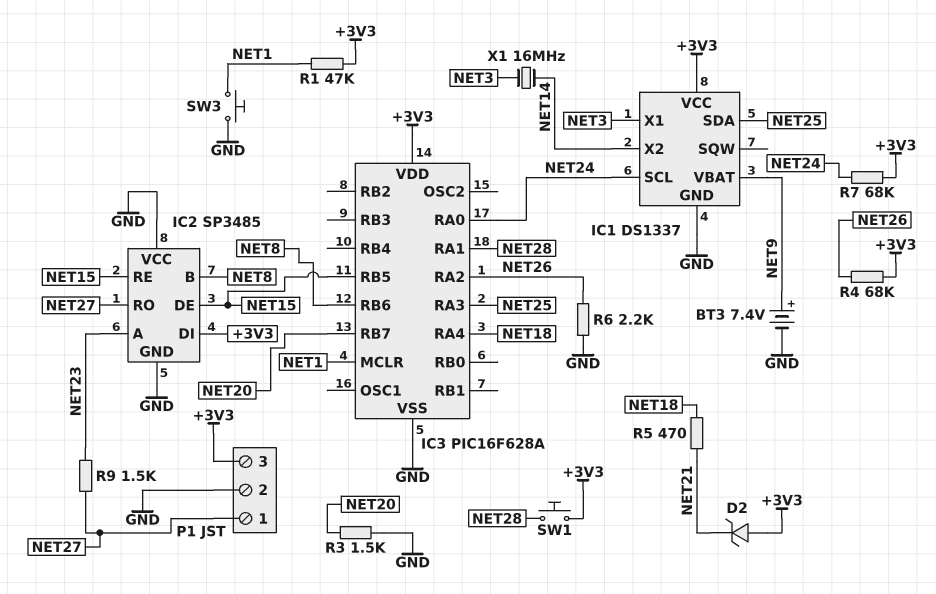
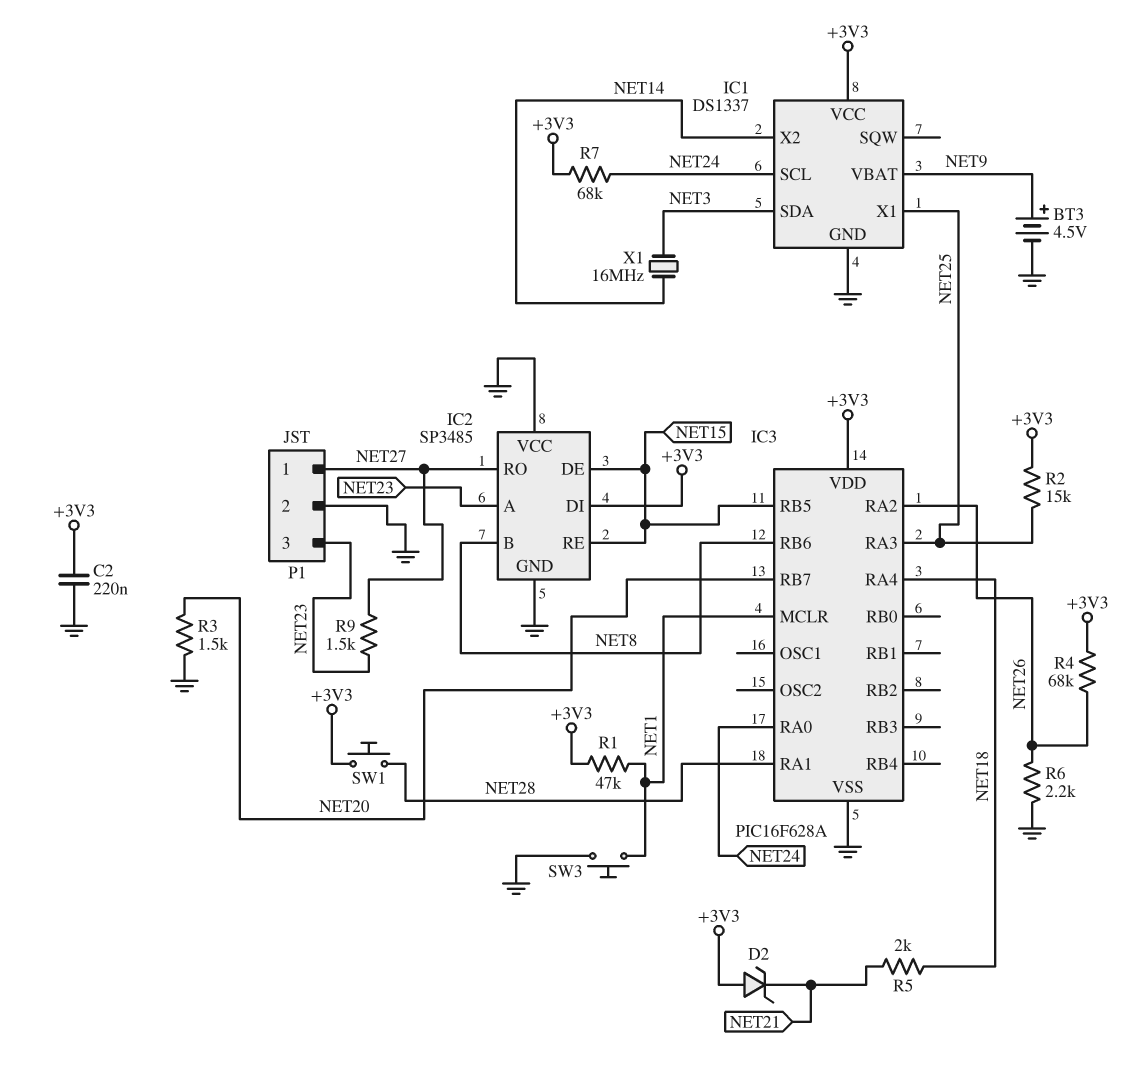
BT3: 7.4V (plus NET9, minus GND) -> 4.5V (plus NET9, minus GND)
C2: none -> 220nF (+3V3, GND)
IC1 pin SDA: NET25 -> NET3
IC1 pin X1: NET3 -> NET25
P1 pin 3: +3V3 -> NET23
R2: none -> 15k (+3V3, NET25)
R5: 470 (NET18, NET21) -> 2k (NET18, NET21)

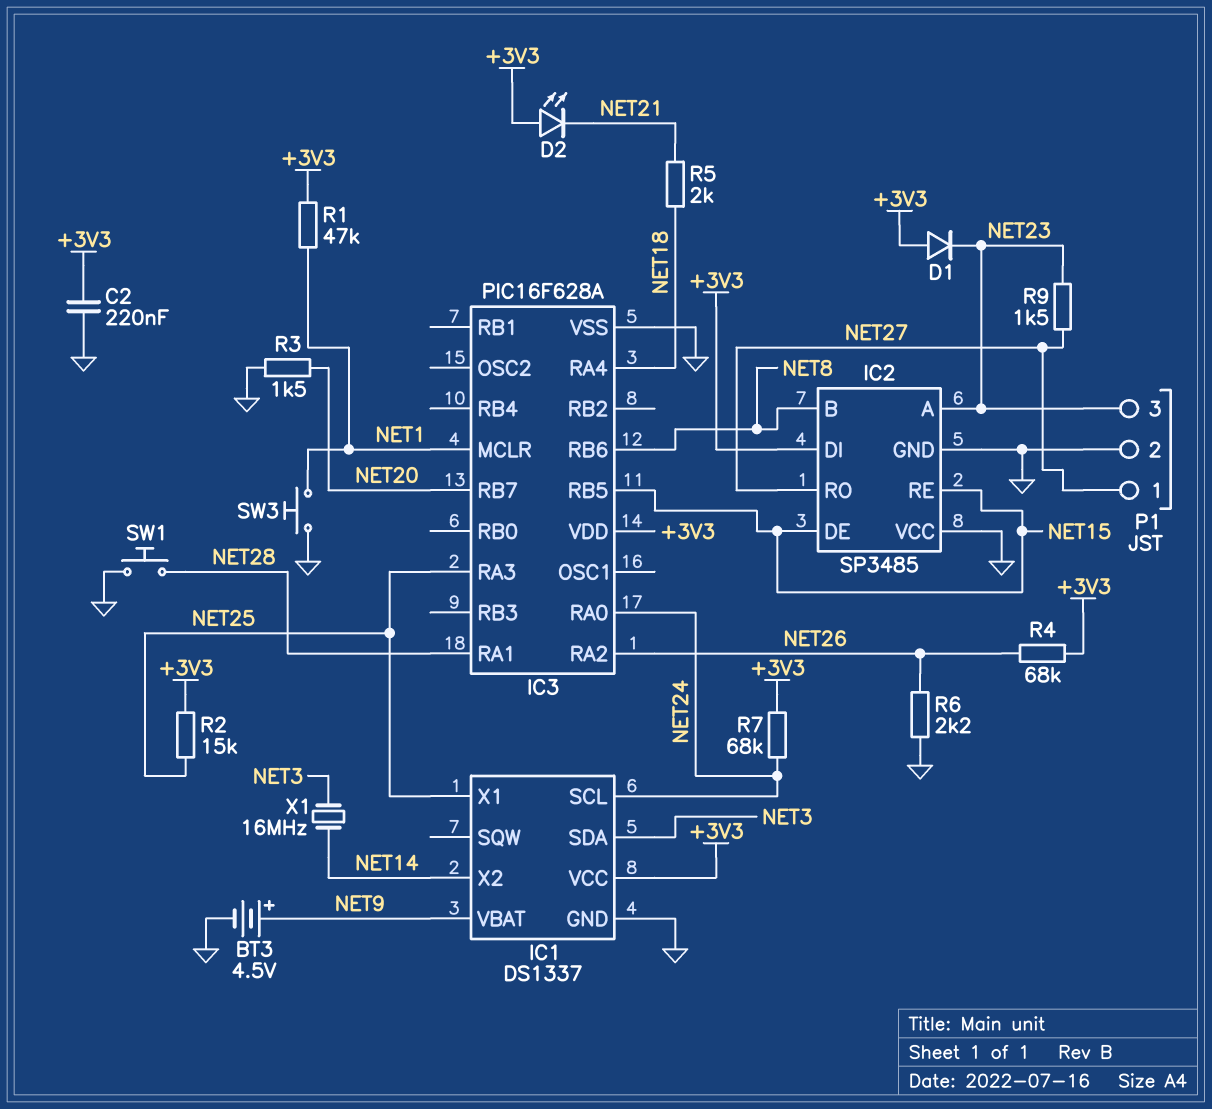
D1: none -> diode (A +3V3, K NET23)
D2: zener (A +3V3, K NET21) -> LED (A +3V3, K NET21)
SW1: button (+3V3, NET28) -> button (GND, NET28)

